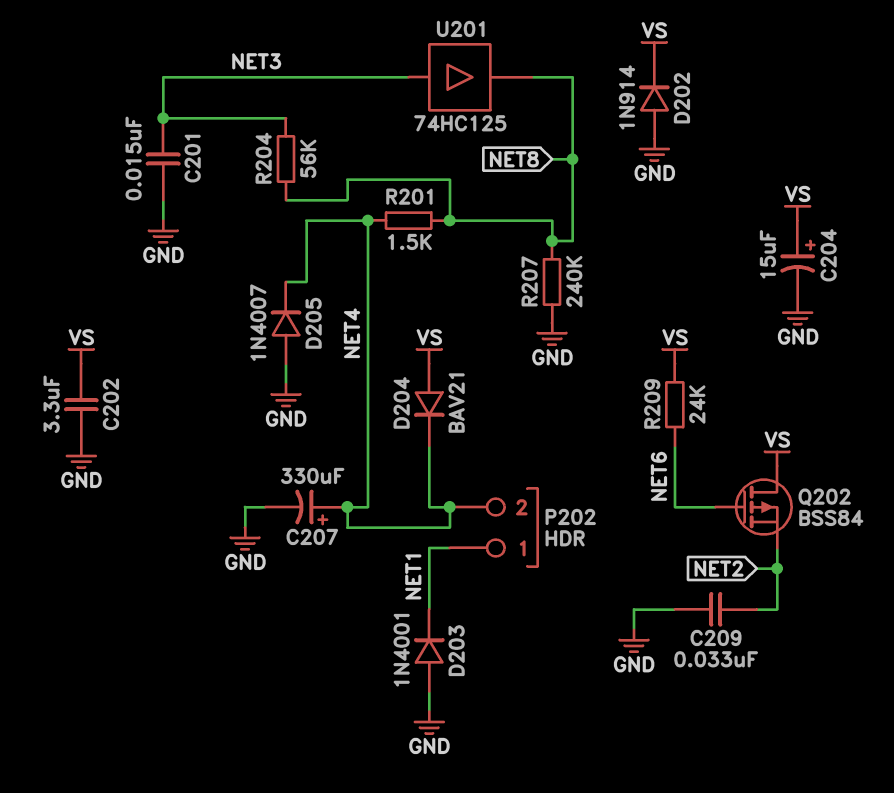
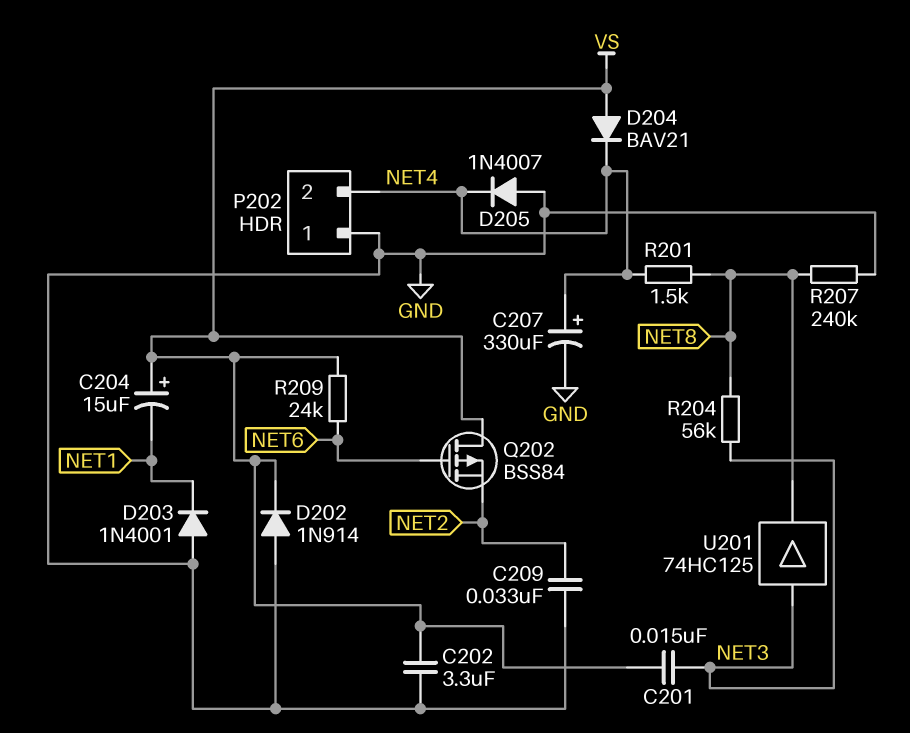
C201: 15nF (GND, NET3) -> 15nF (NET3, VS)
C204: 15uF (plus VS, minus GND) -> 15uF (plus VS, minus NET1)
P202 pin 1: NET1 -> GND

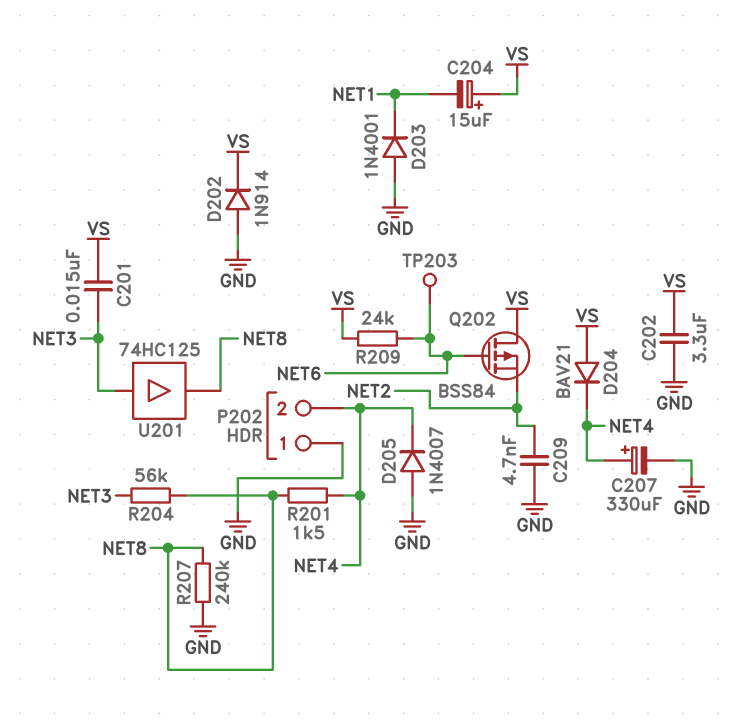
C209: 33nF (GND, NET2) -> 4.7nF (GND, NET2)
TP203: none -> test point (NET6)

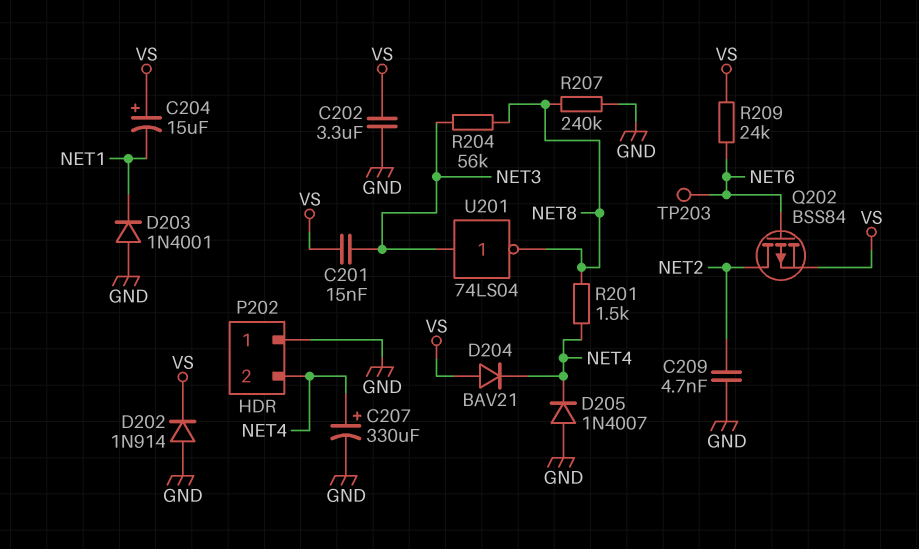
Q202: PMOS BSS84 (G NET6, D VS, S NET2) -> PMOS BSS84 (G NET6, D NET2, S VS)
U201: buffer 74HC125 (in NET3, out NET8) -> NOT 74LS04 (in NET3, out NET8)

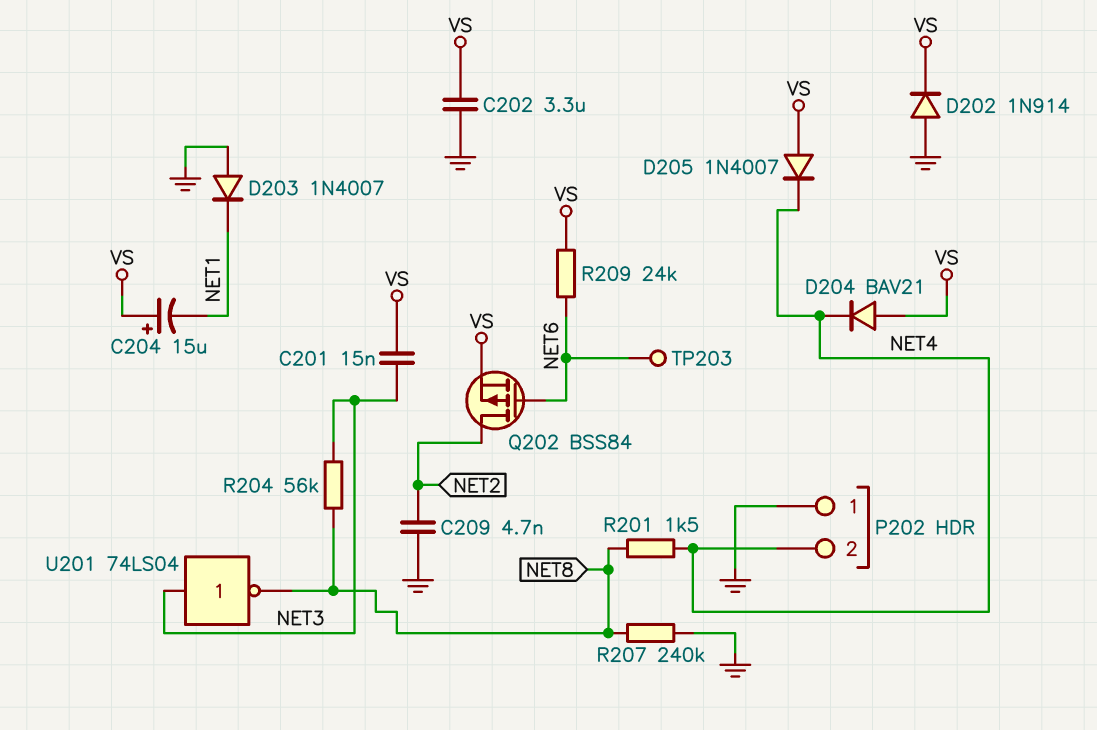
C207: 330uF (plus NET4, minus GND) -> none
D203: diode 1N4001 (A GND, K NET1) -> diode 1N4007 (A GND, K NET1)
D205: diode 1N4007 (A GND, K NET4) -> diode 1N4007 (A VS, K NET4)

